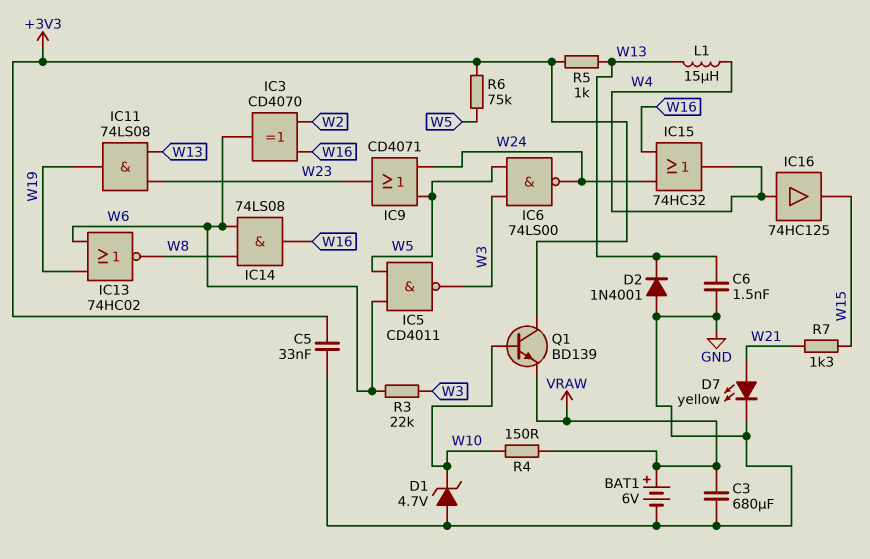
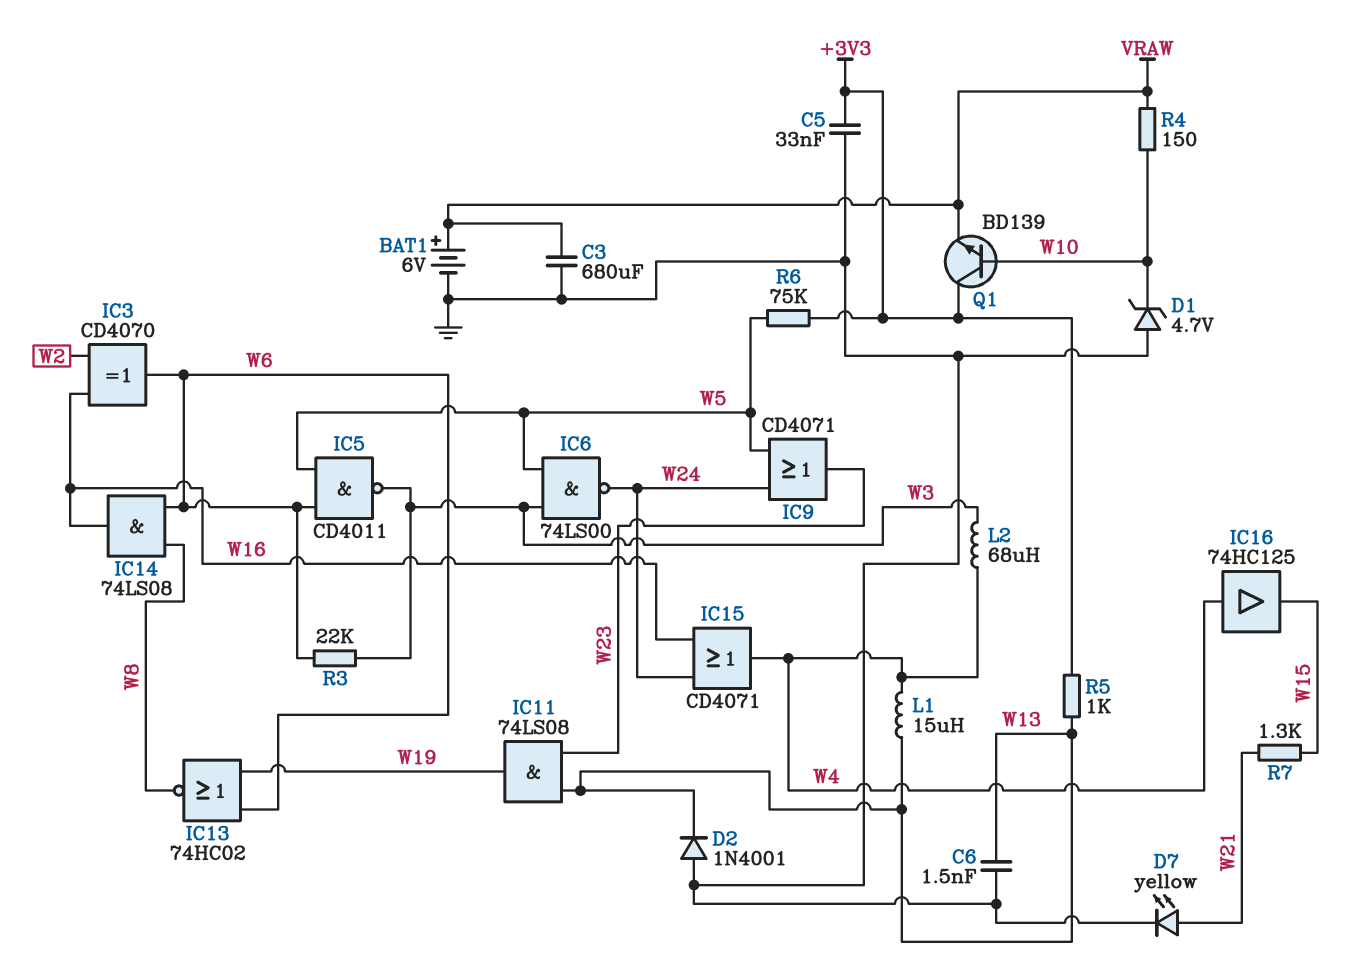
IC15: OR 74HC32 (in W16, in W24, out W4) -> OR CD4071 (in W16, in W24, out W4)
L2: none -> 68uH (W3, W4)

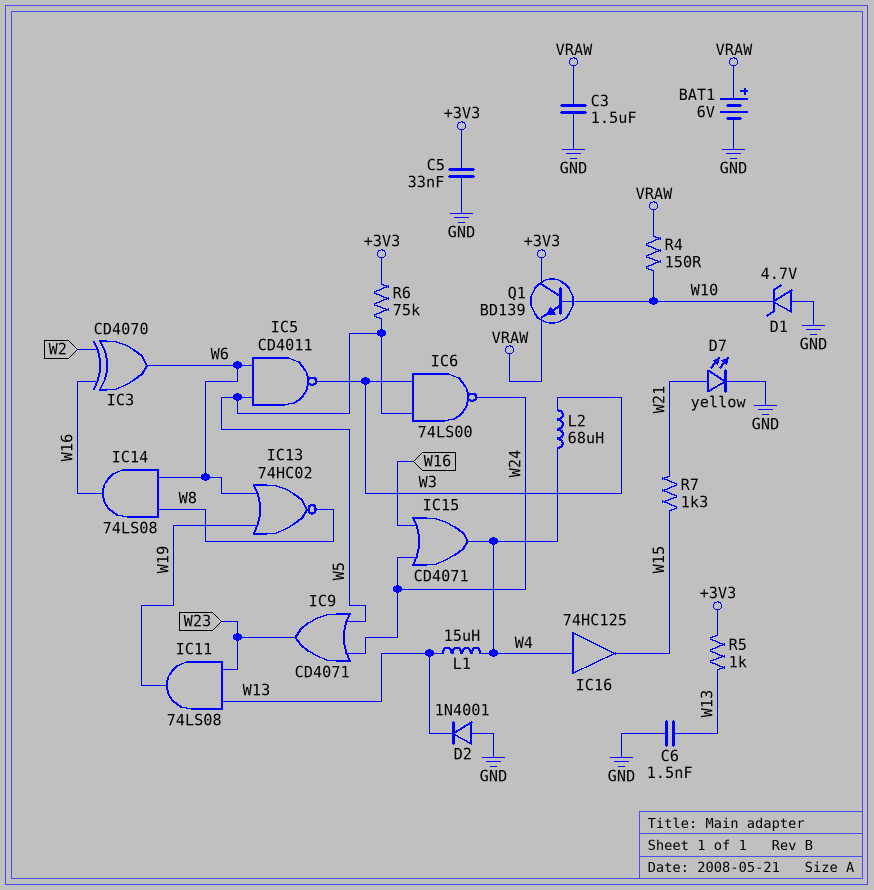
C3: 680uF (GND, VRAW) -> 1.5uF (GND, VRAW)
R3: 22k (W3, W6) -> none

